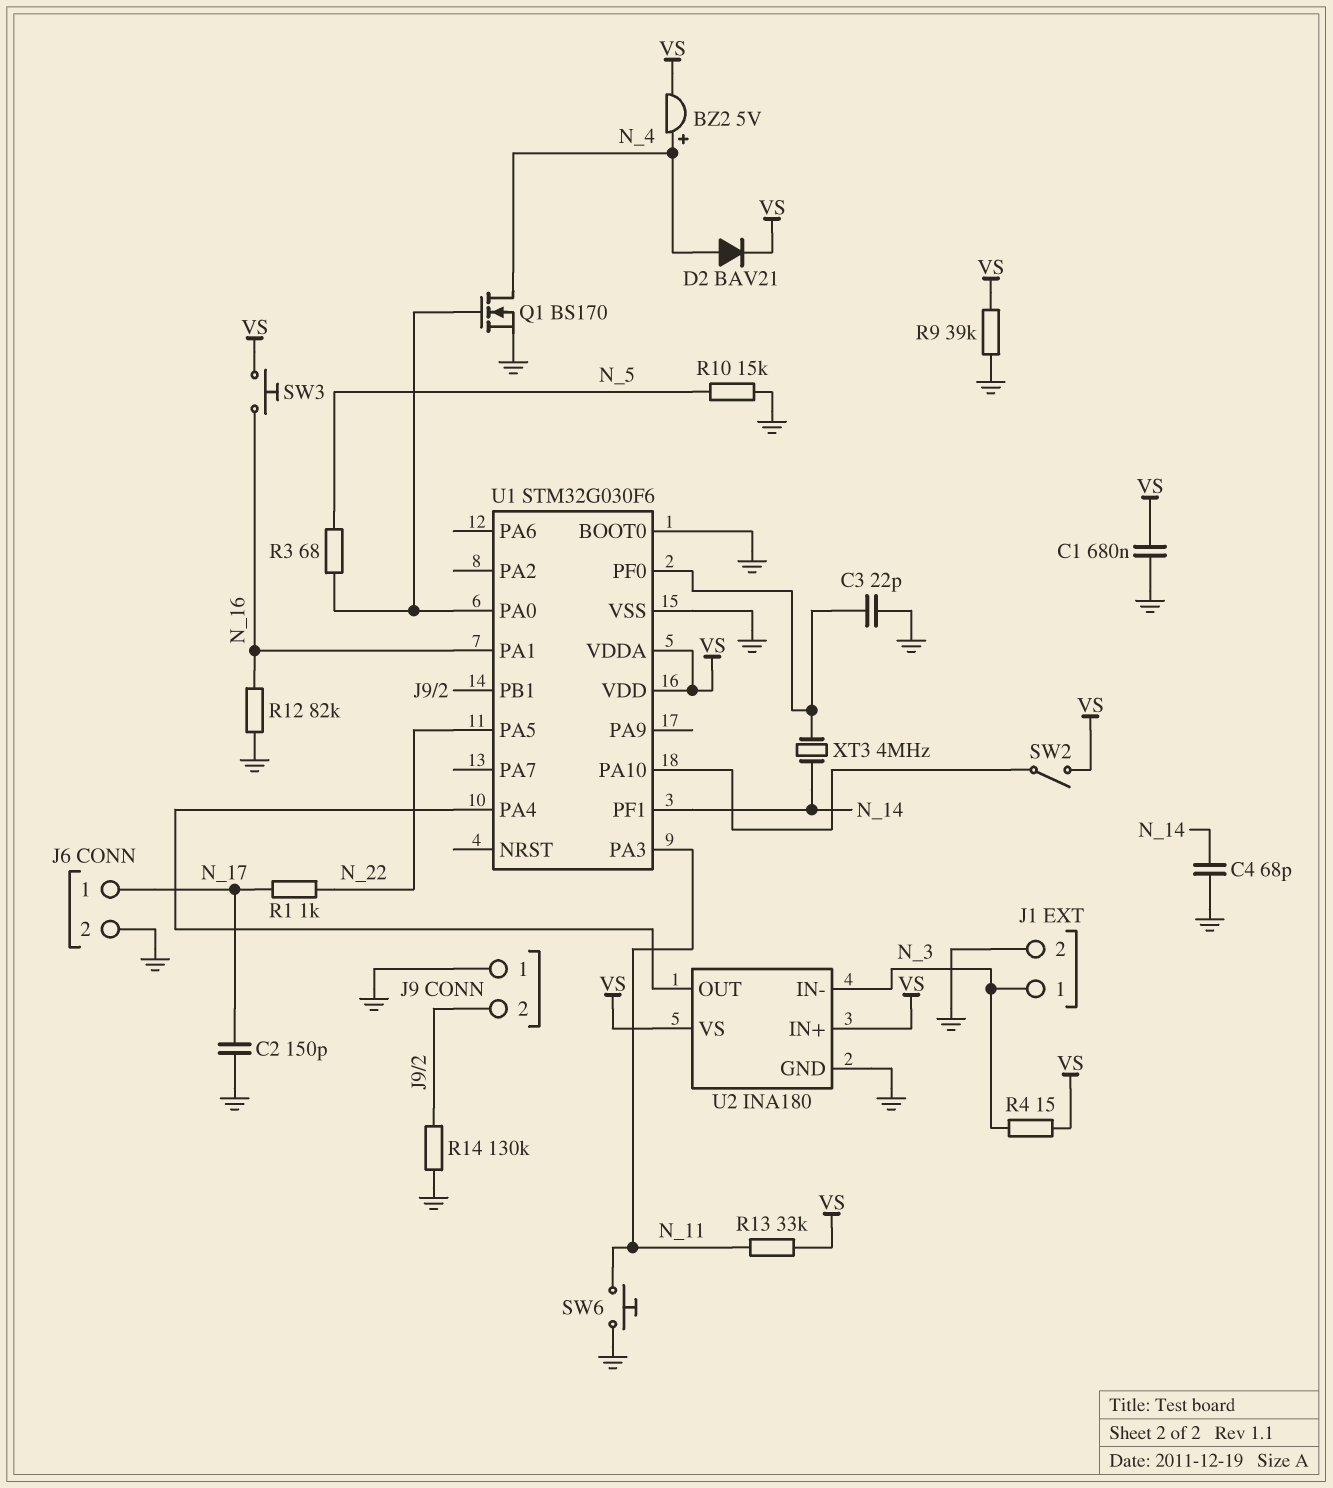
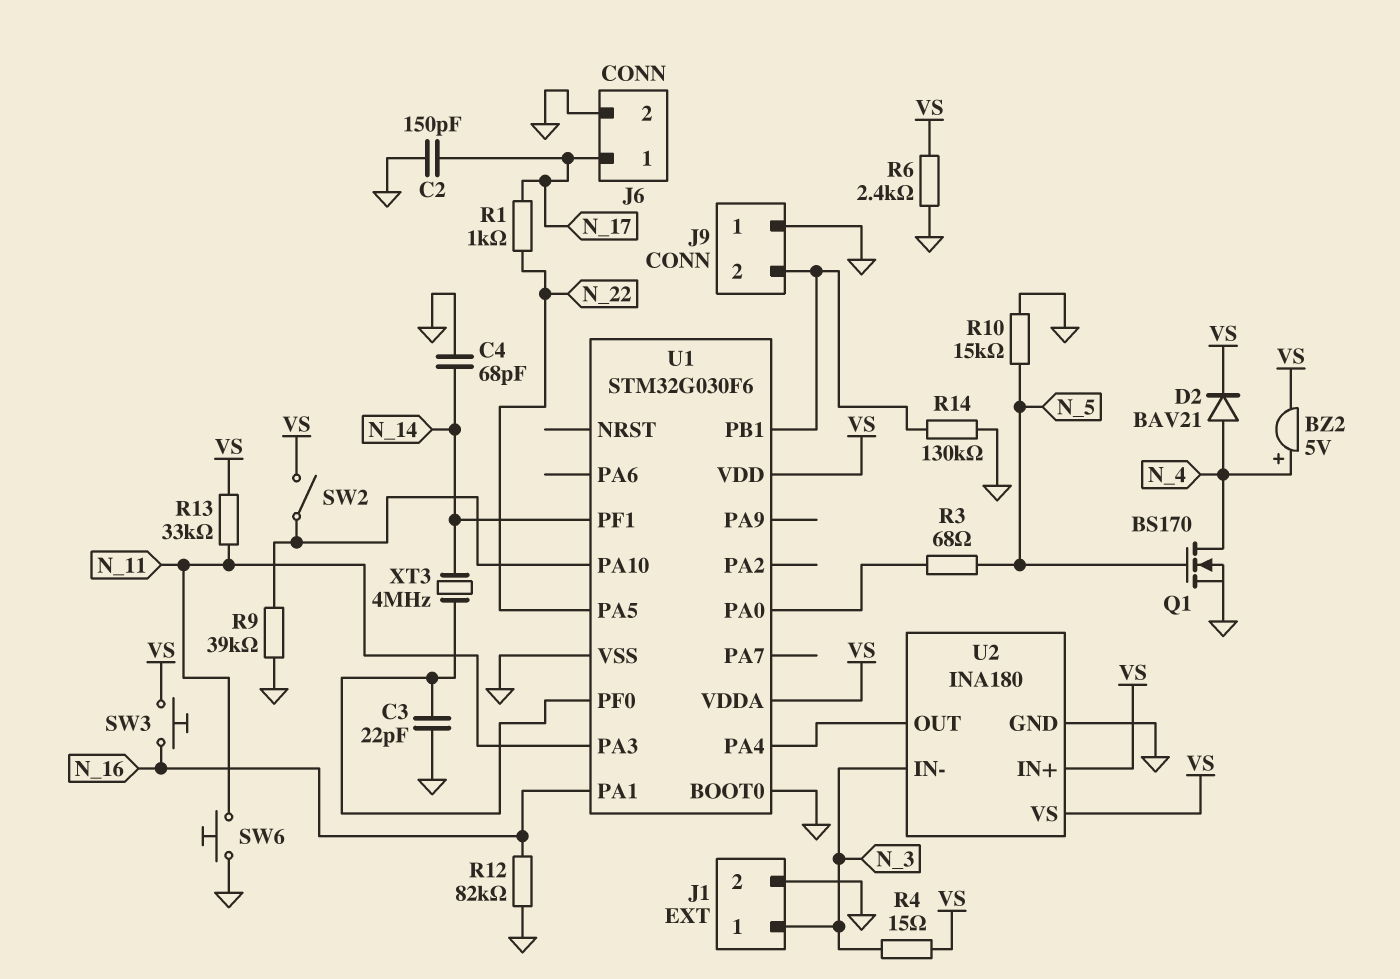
C1: 680nF (GND, VS) -> none
Q1: NMOS BS170 (G U1/PA0, D N_4, S GND) -> NMOS BS170 (G N_5, D N_4, S GND)
R6: none -> 2.4k (GND, VS)
R9: 39k (GND, VS) -> 39k (GND, U1/PA10)

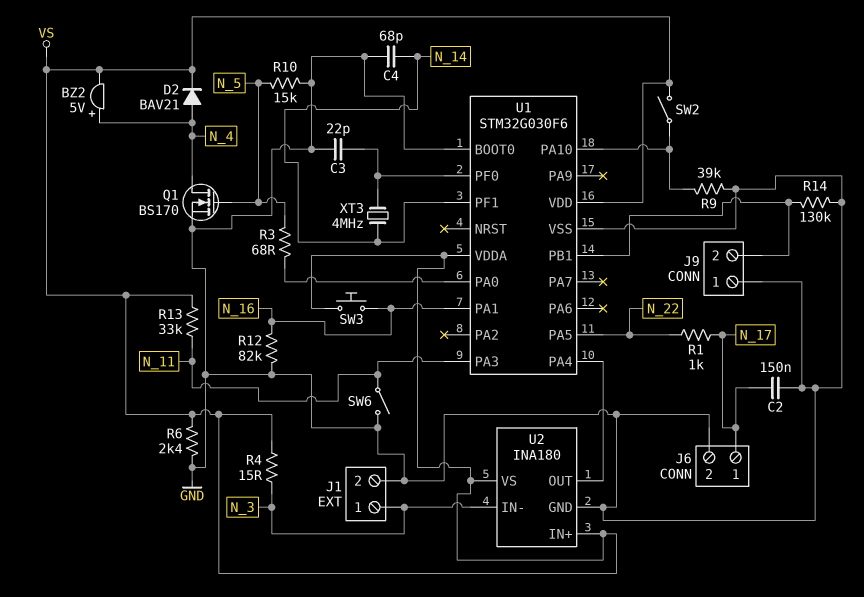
C2: 150pF (GND, N_17) -> 150nF (GND, N_17)
SW6: button (GND, N_11) -> switch (GND, N_11)

